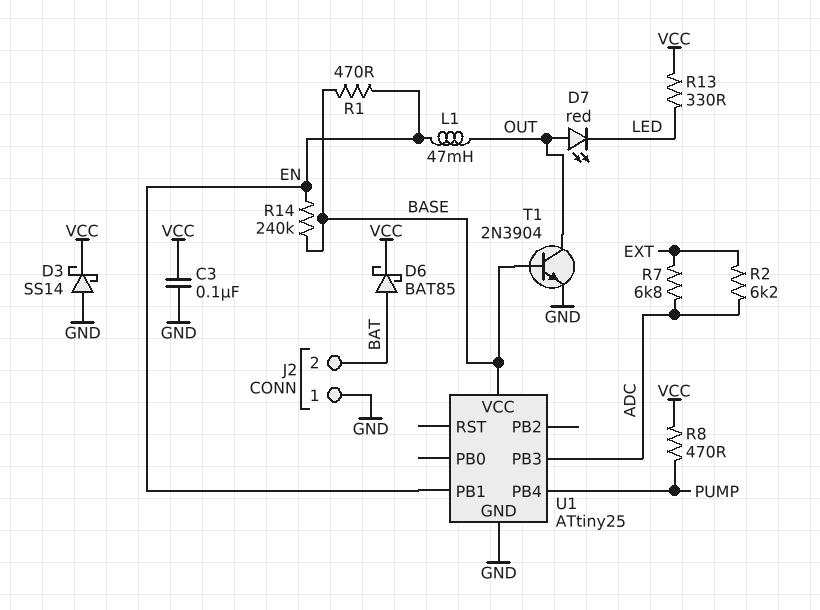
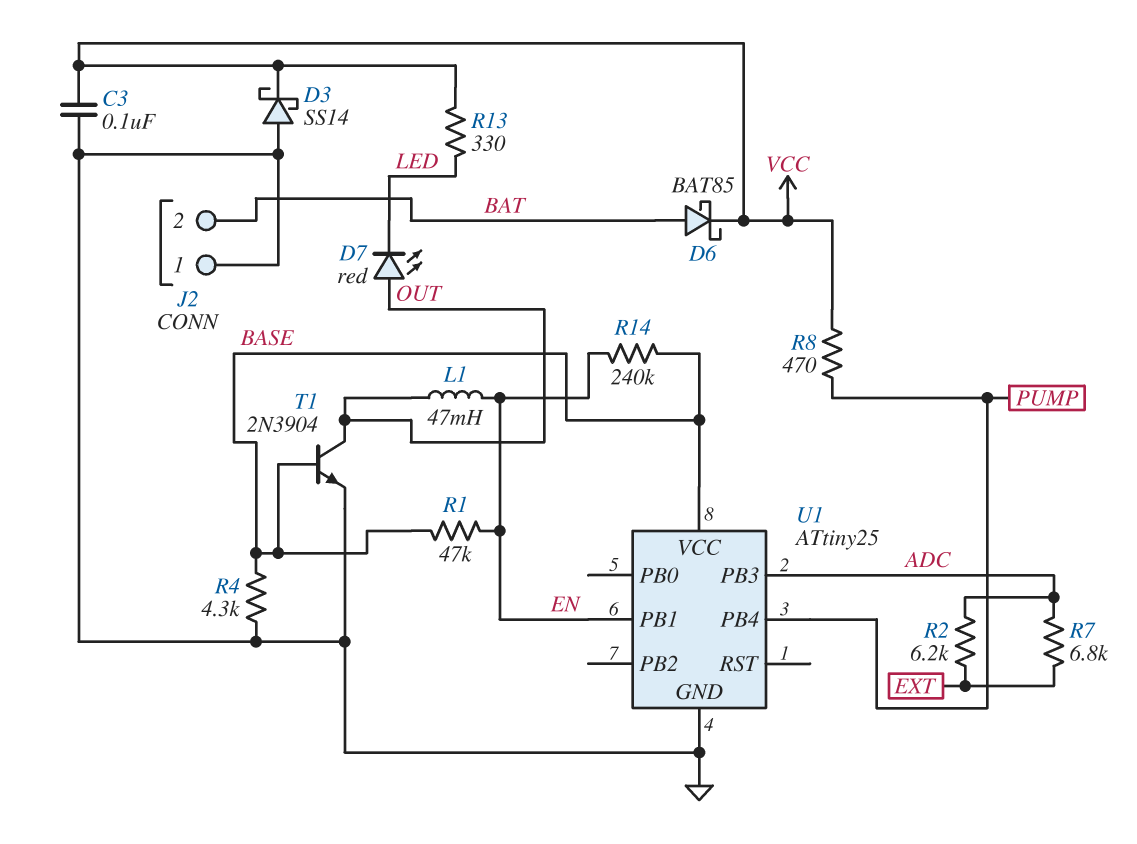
R1: 470 (BASE, EN) -> 47k (BASE, EN)
R4: none -> 4.3k (BASE, GND)

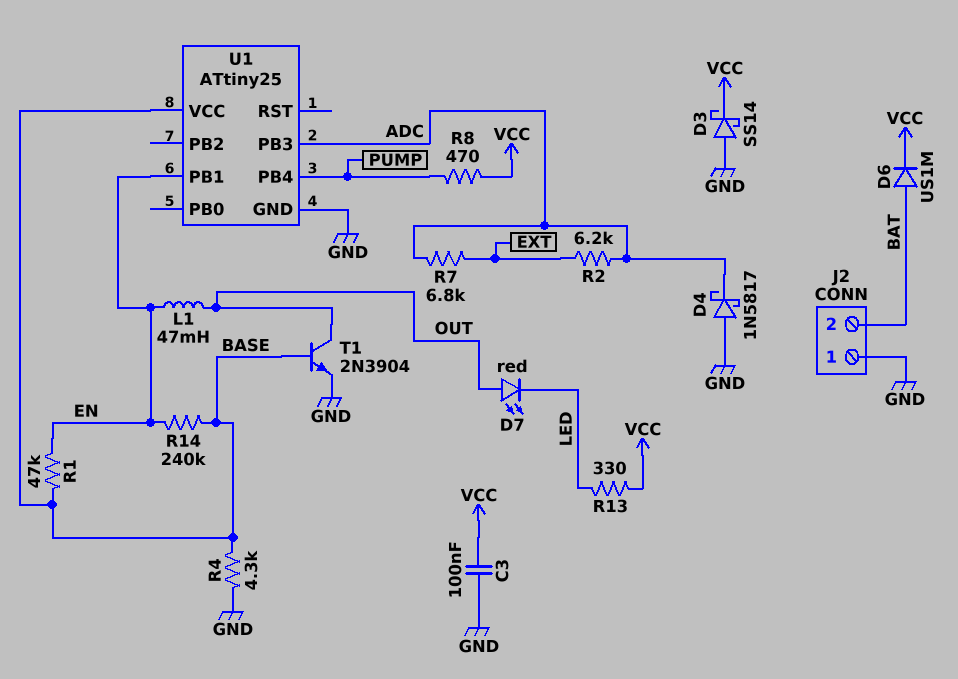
D4: none -> schottky 1N5817 (A GND, K ADC)
D6: schottky BAT85 (A BAT, K VCC) -> diode US1M (A BAT, K VCC)

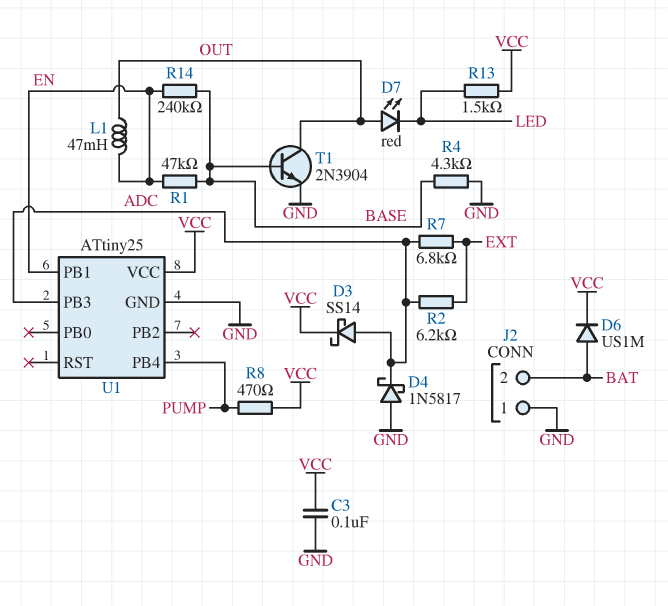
D3: schottky SS14 (A GND, K VCC) -> schottky SS14 (A ADC, K VCC)
R13: 330 (LED, VCC) -> 1.5k (LED, VCC)
U1 pin VCC: BASE -> VCC

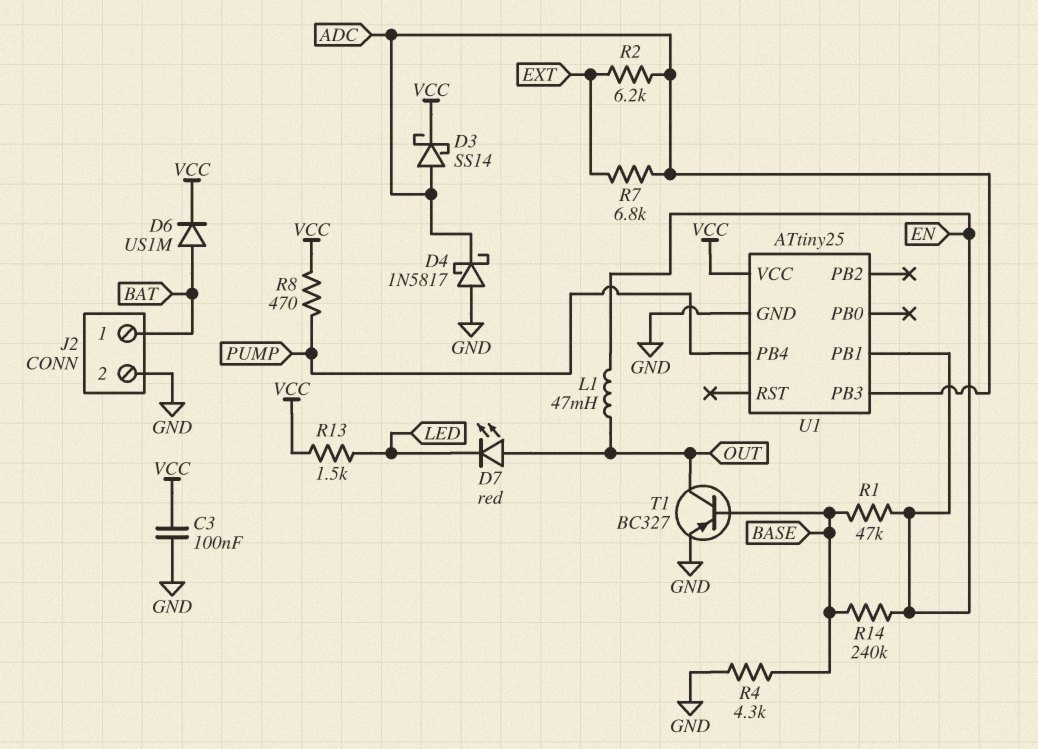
J2 pin 1: GND -> BAT
J2 pin 2: BAT -> GND
T1: NPN 2N3904 (B BASE, C OUT, E GND) -> PNP BC327 (B BASE, C OUT, E GND)

